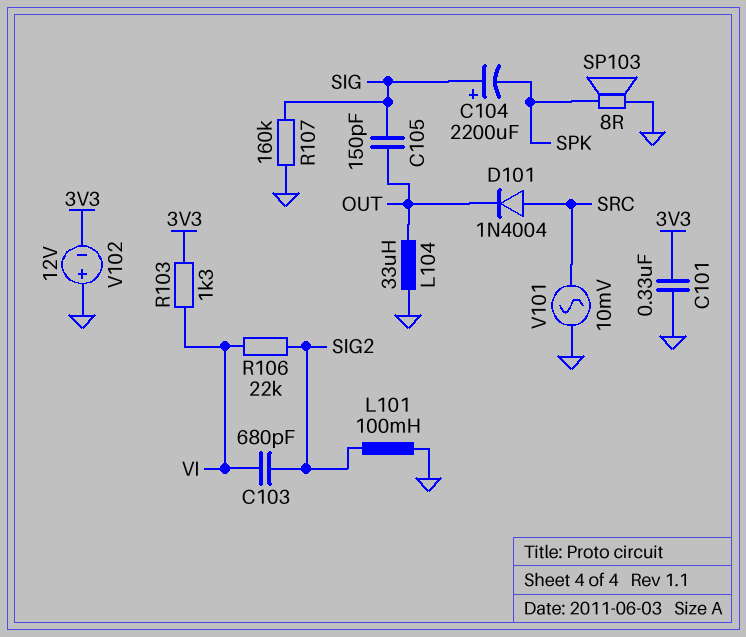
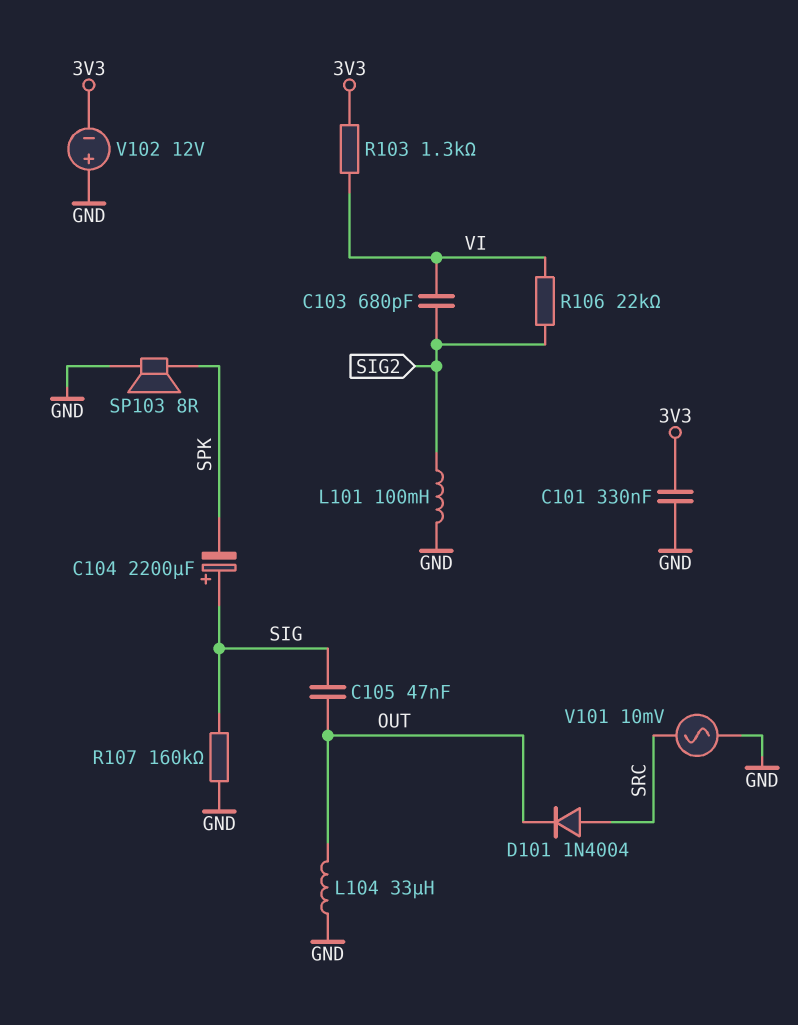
C105: 150pF (OUT, SIG) -> 47nF (OUT, SIG)

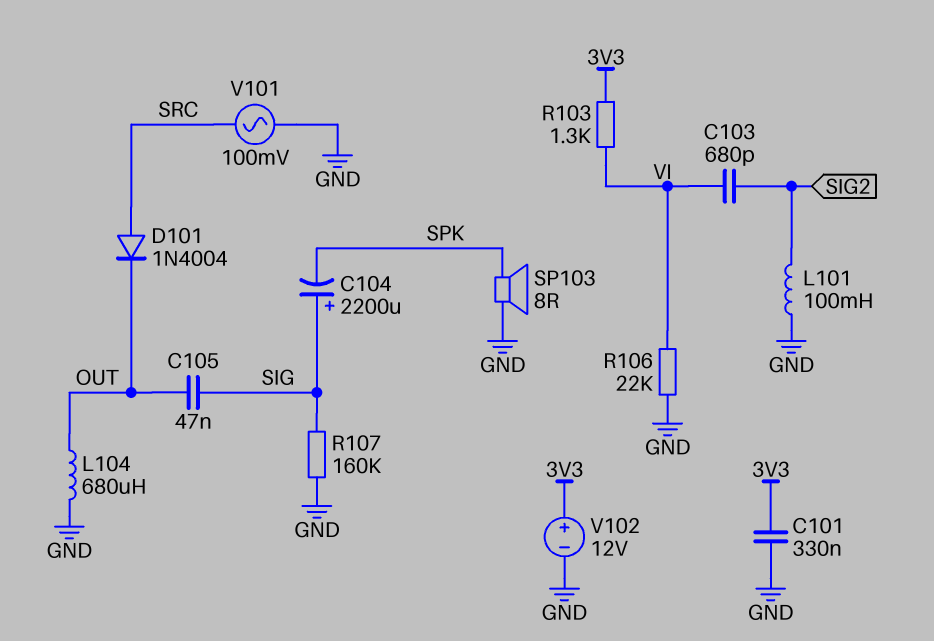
L104: 33uH (GND, OUT) -> 680uH (GND, OUT)
R106: 22k (SIG2, VI) -> 22k (GND, VI)
V101: AC 10mV (GND, SRC) -> AC 100mV (GND, SRC)
V102: 12V (plus GND, minus 3V3) -> 12V (plus 3V3, minus GND)

